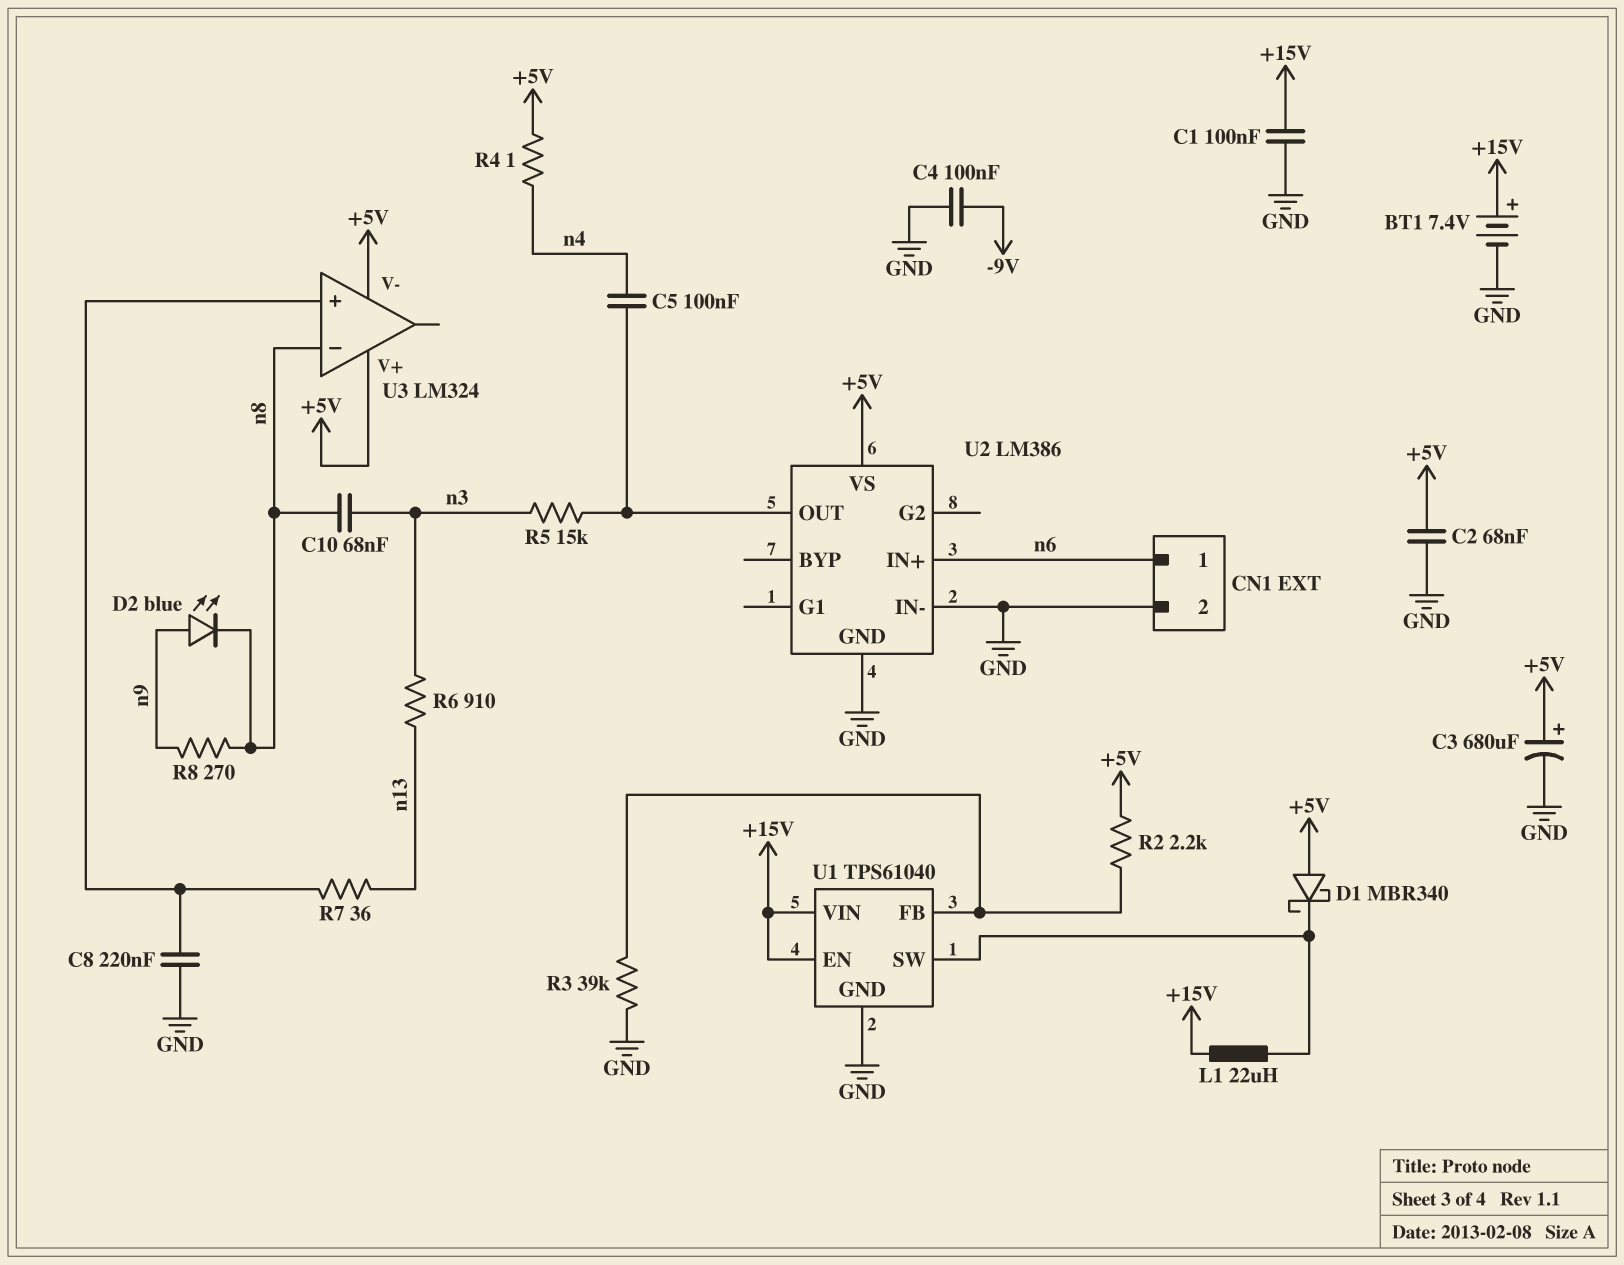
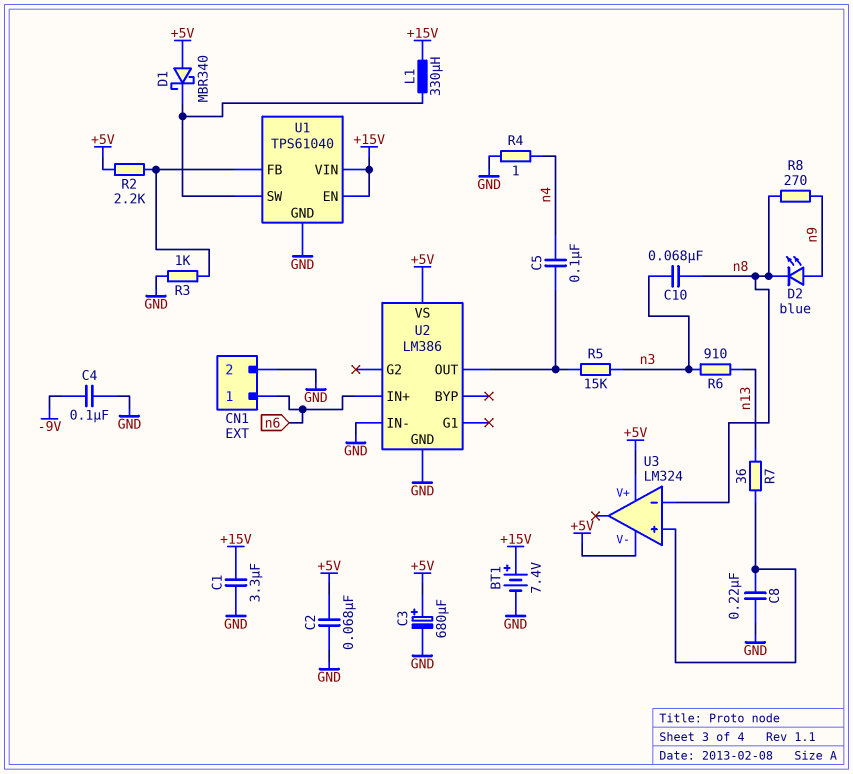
C1: 100nF (+15V, GND) -> 3.3uF (+15V, GND)
L1: 22uH (+15V, U1/SW) -> 330uH (+15V, U1/SW)
R3: 39k (GND, U1/FB) -> 1k (GND, U1/FB)
R4: 1 (+5V, n4) -> 1 (GND, n4)

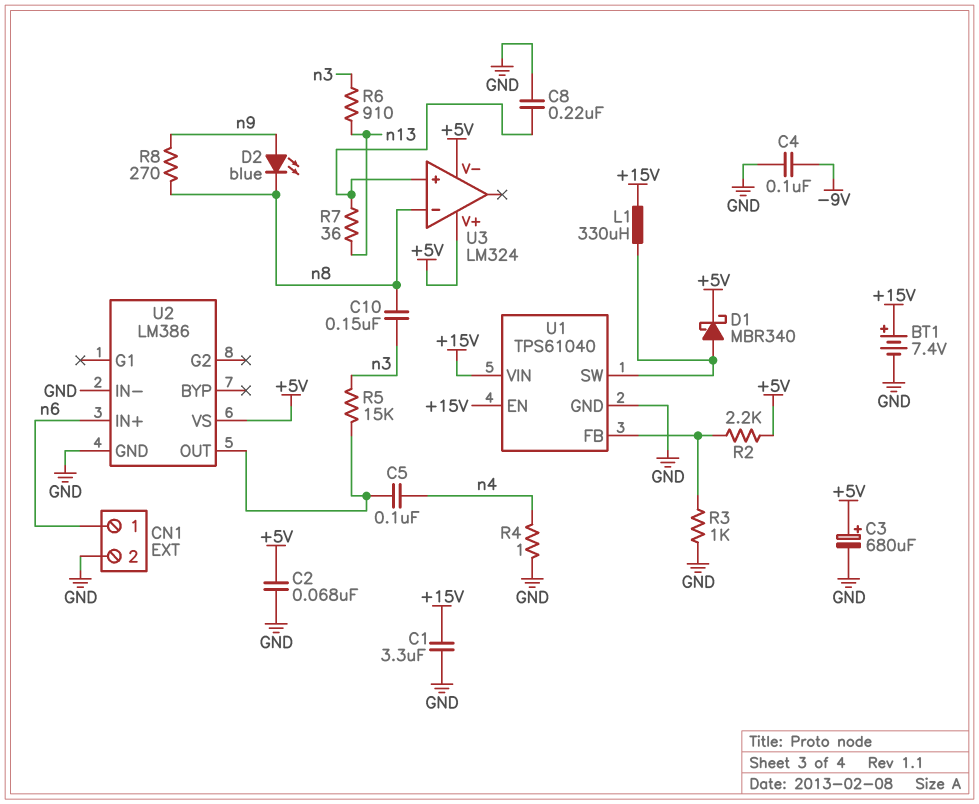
C10: 68nF (n3, n8) -> 150nF (n3, n8)
D1: schottky MBR340 (A +5V, K U1/SW) -> schottky MBR340 (A U1/SW, K +5V)

